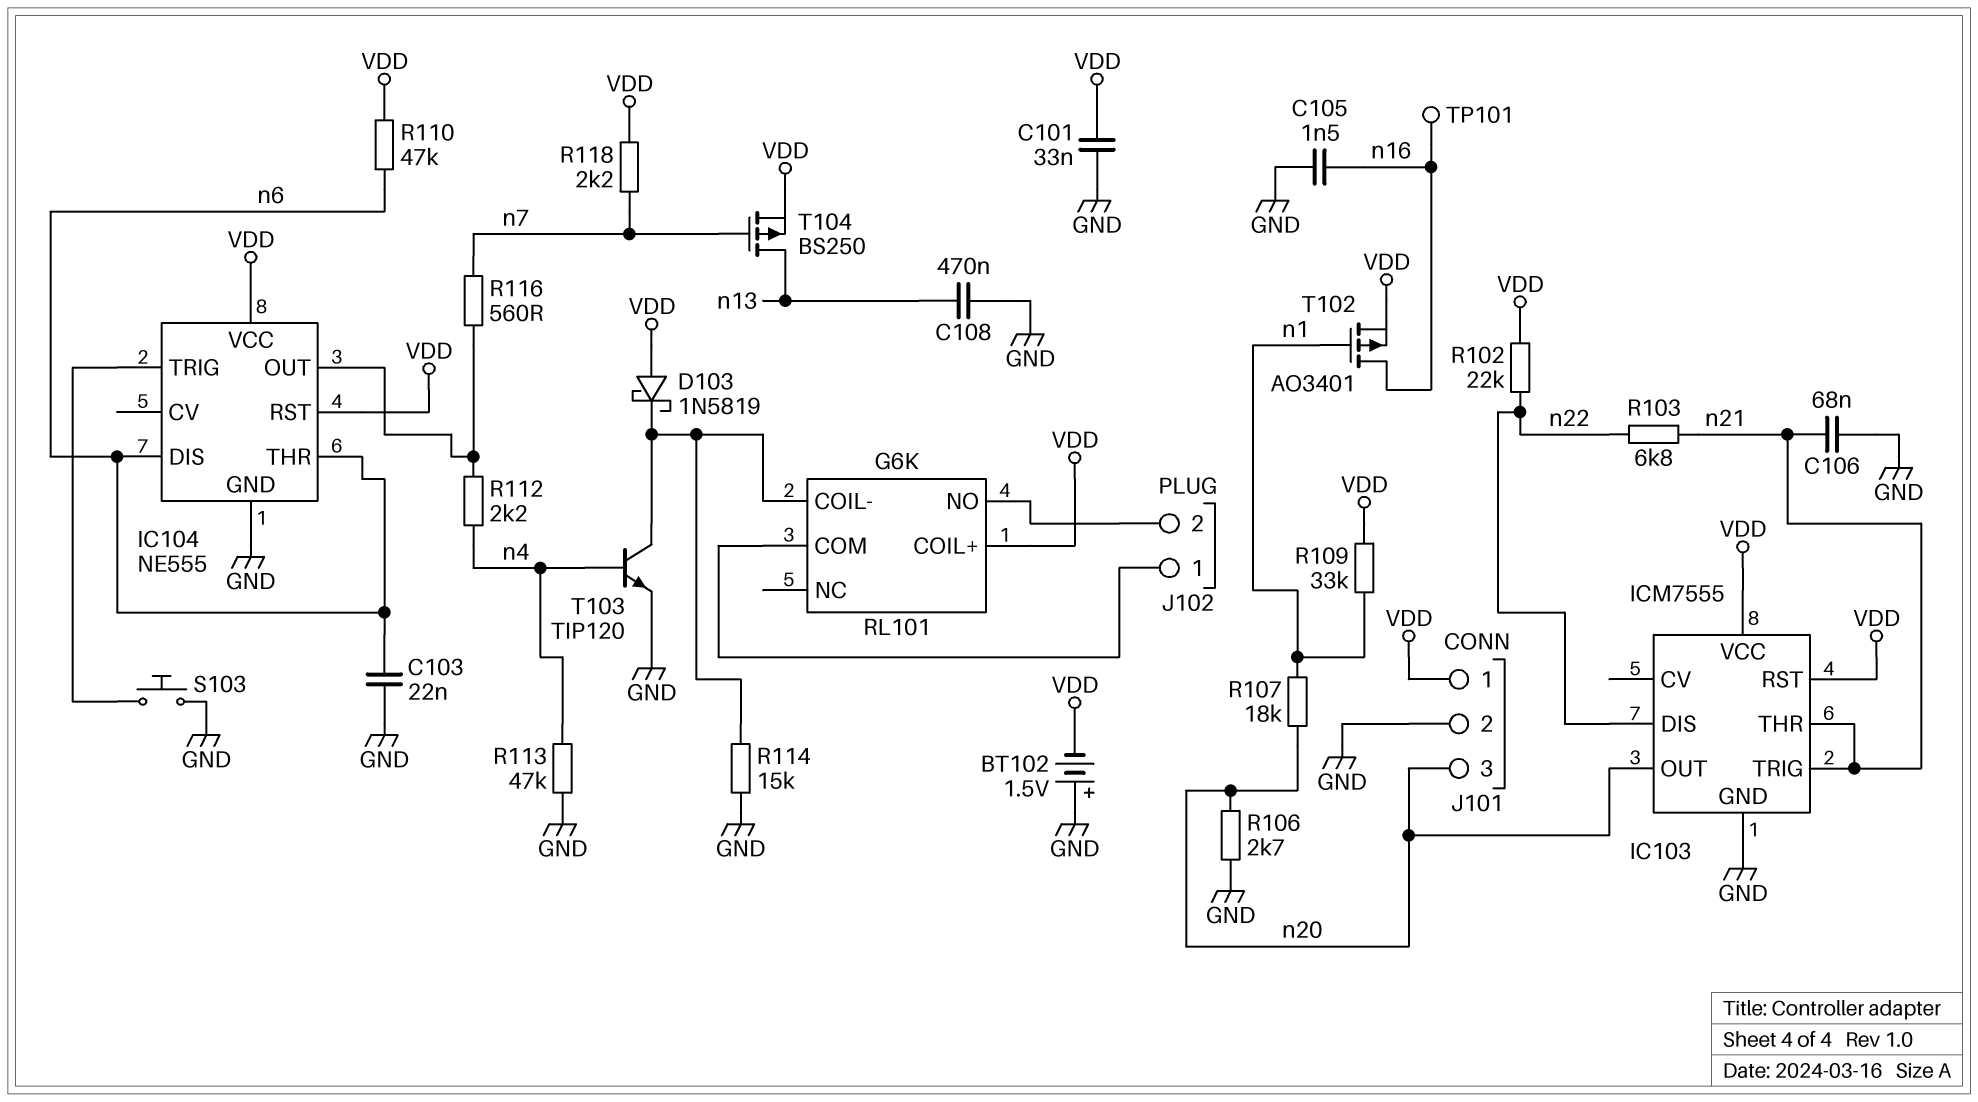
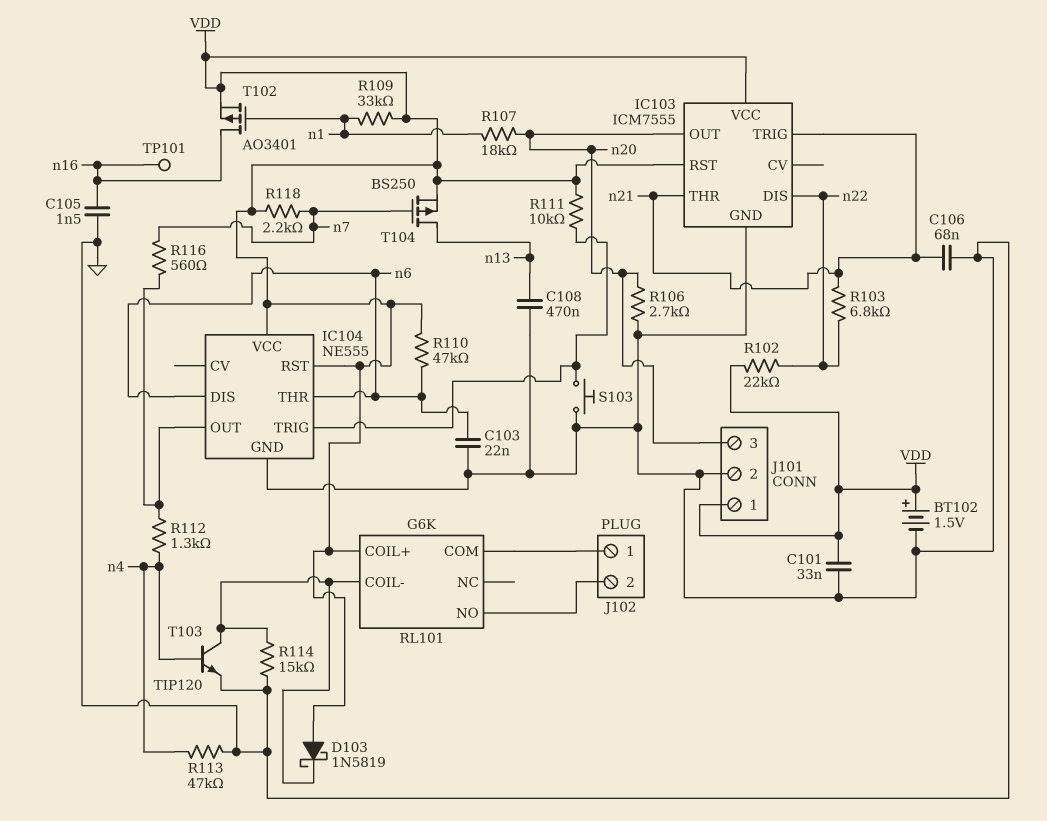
BT102: 1.5V (plus GND, minus VDD) -> 1.5V (plus VDD, minus GND)
R111: none -> 10k (IC104/TRIG, VDD)
R112: 2.2k (IC104/OUT, n4) -> 1.3k (IC104/OUT, n4)

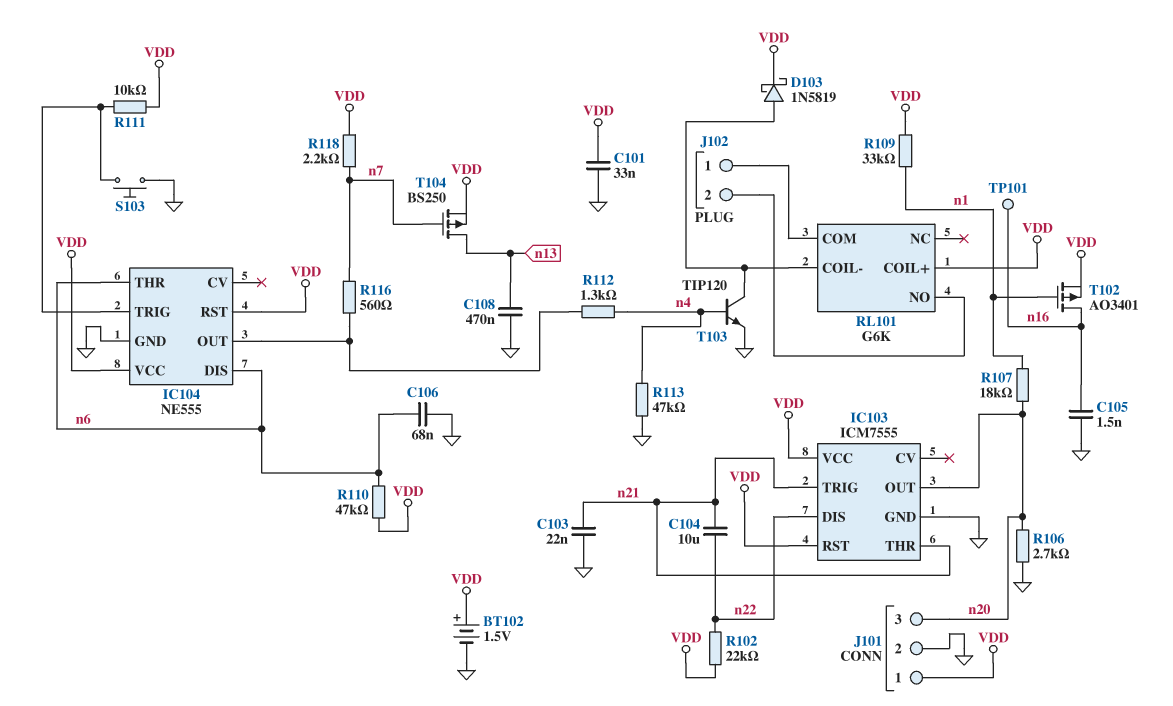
C103: 22nF (GND, n6) -> 22nF (GND, n21)
C104: none -> 10uF (n21, n22)
C106: 68nF (GND, n21) -> 68nF (GND, n6)
D103: schottky 1N5819 (A VDD, K RL101/COIL-) -> schottky 1N5819 (A RL101/COIL-, K VDD)
R103: 6.8k (n21, n22) -> none
R114: 15k (GND, RL101/COIL-) -> none

